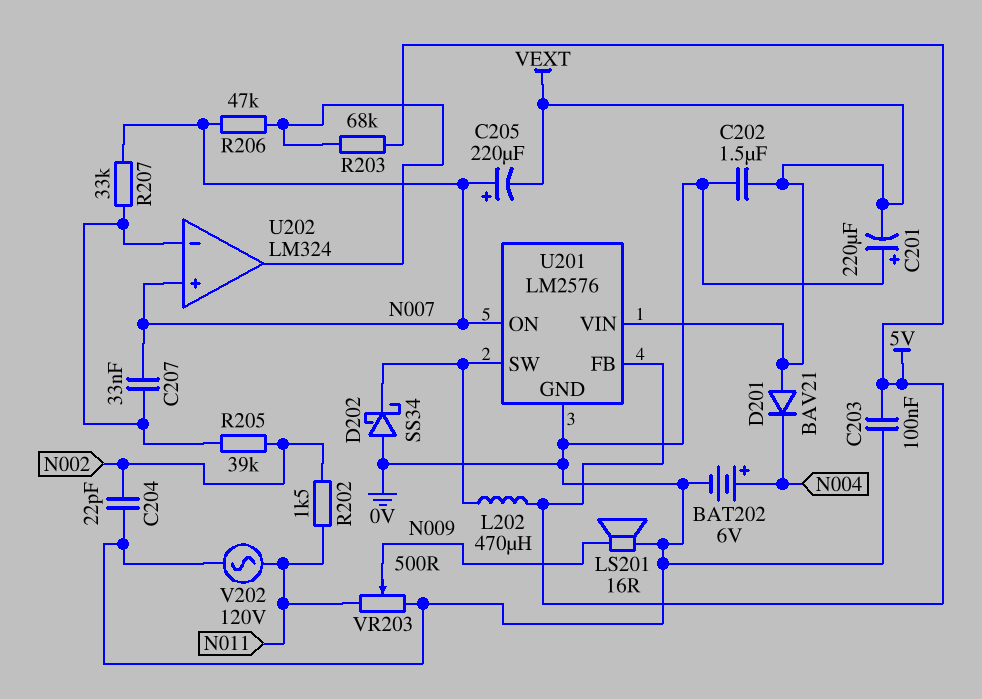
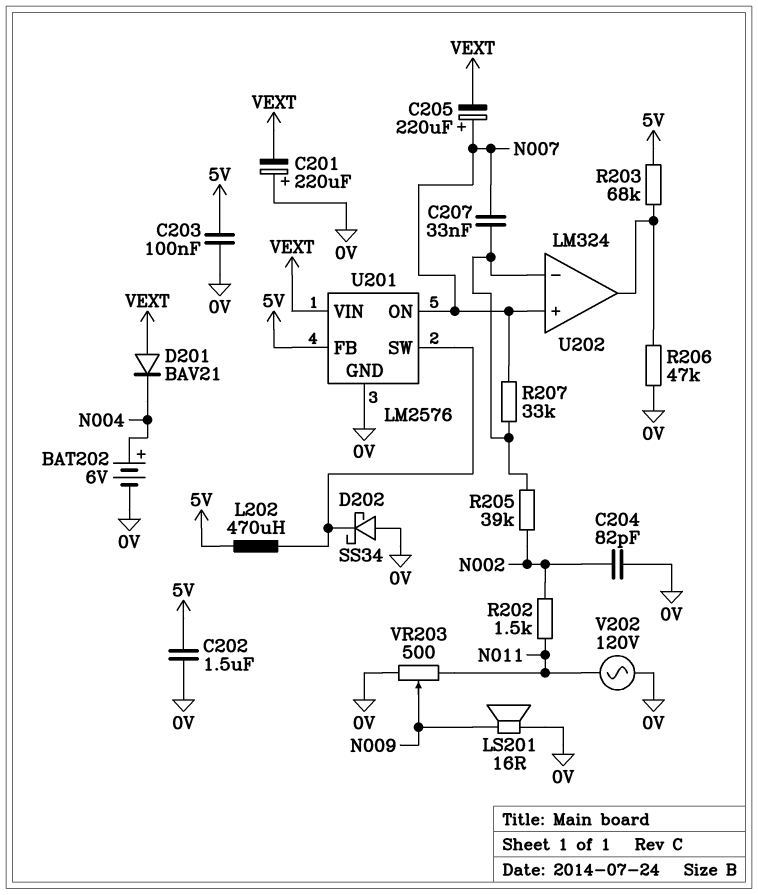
C202: 1.5uF (0V, VEXT) -> 1.5uF (0V, 5V)
C204: 22pF (0V, N002) -> 82pF (0V, N002)
R206: 47k (N007, U202/out) -> 47k (0V, U202/out)

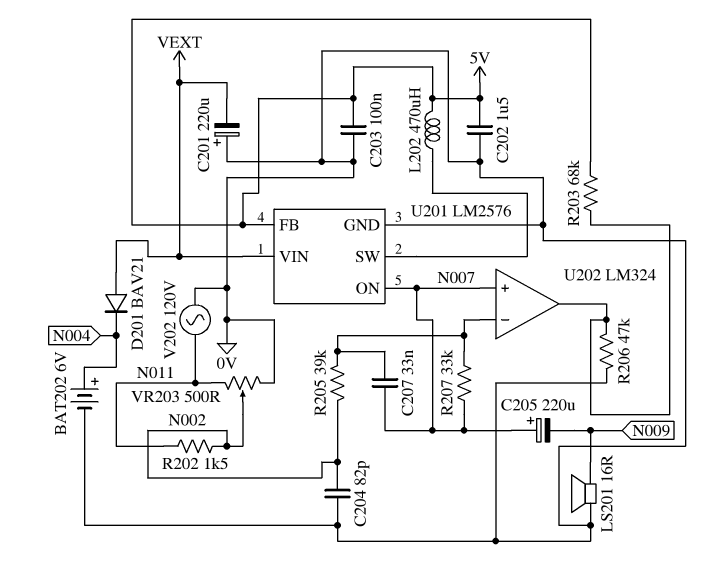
C205: 220uF (plus N007, minus VEXT) -> 220uF (plus N007, minus N009)
D202: schottky SS34 (A 0V, K U201/SW) -> none
VR203: 500 (0V, N011, wiper N009) -> 500 (0V, N011, wiper N002)

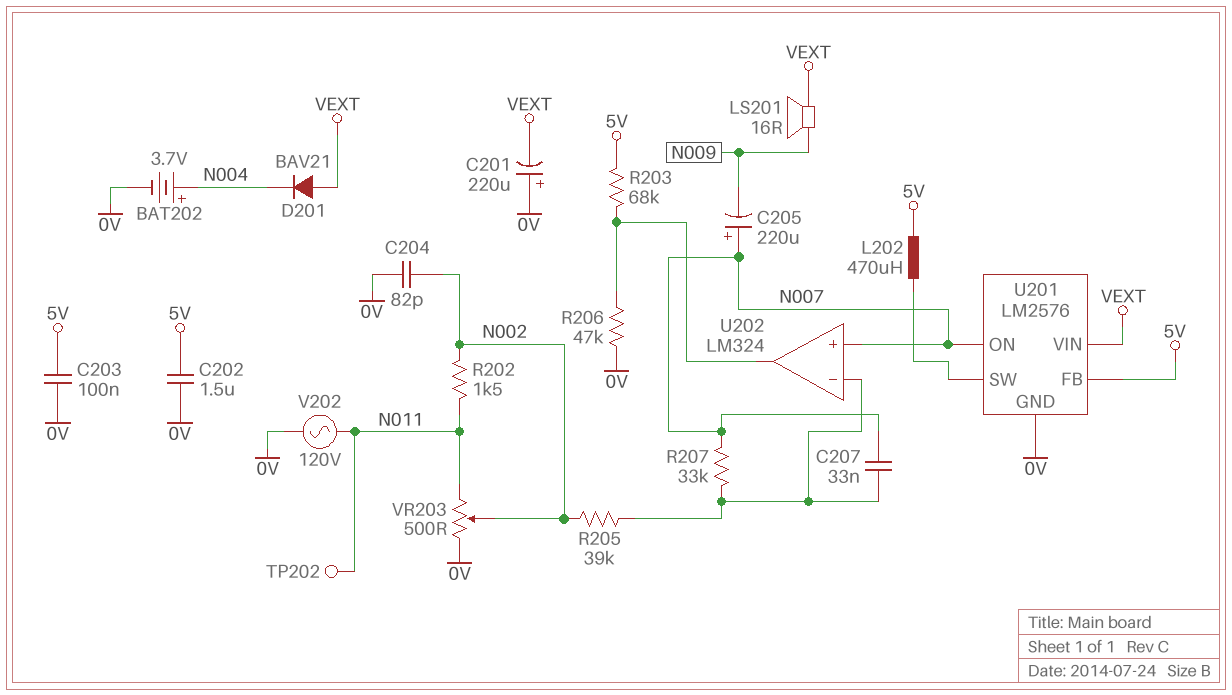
BAT202: 6V (plus N004, minus 0V) -> 3.7V (plus N004, minus 0V)
LS201: speaker 16R (0V, N009) -> speaker 16R (N009, VEXT)
TP202: none -> test point (N011)

